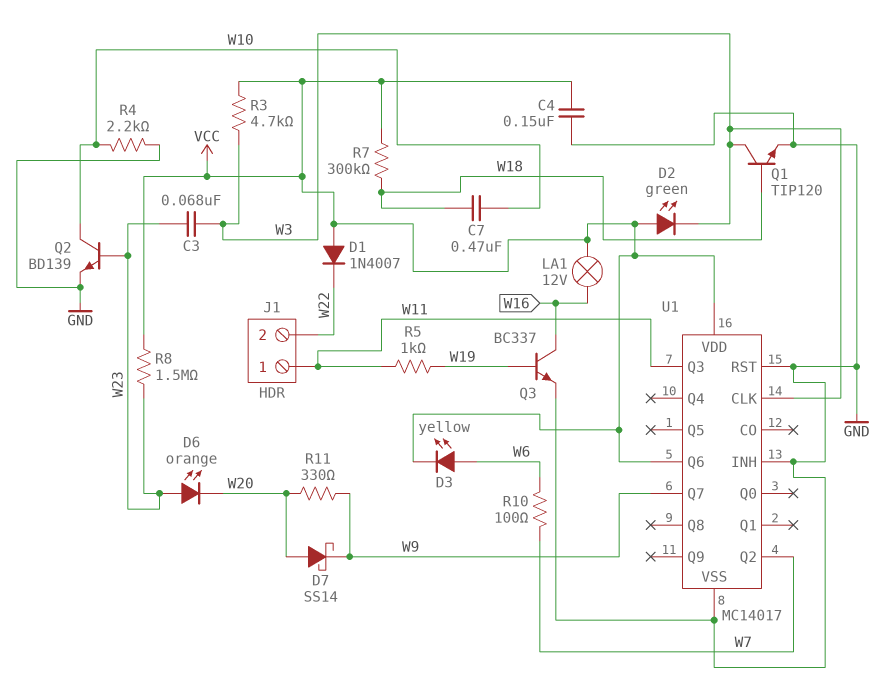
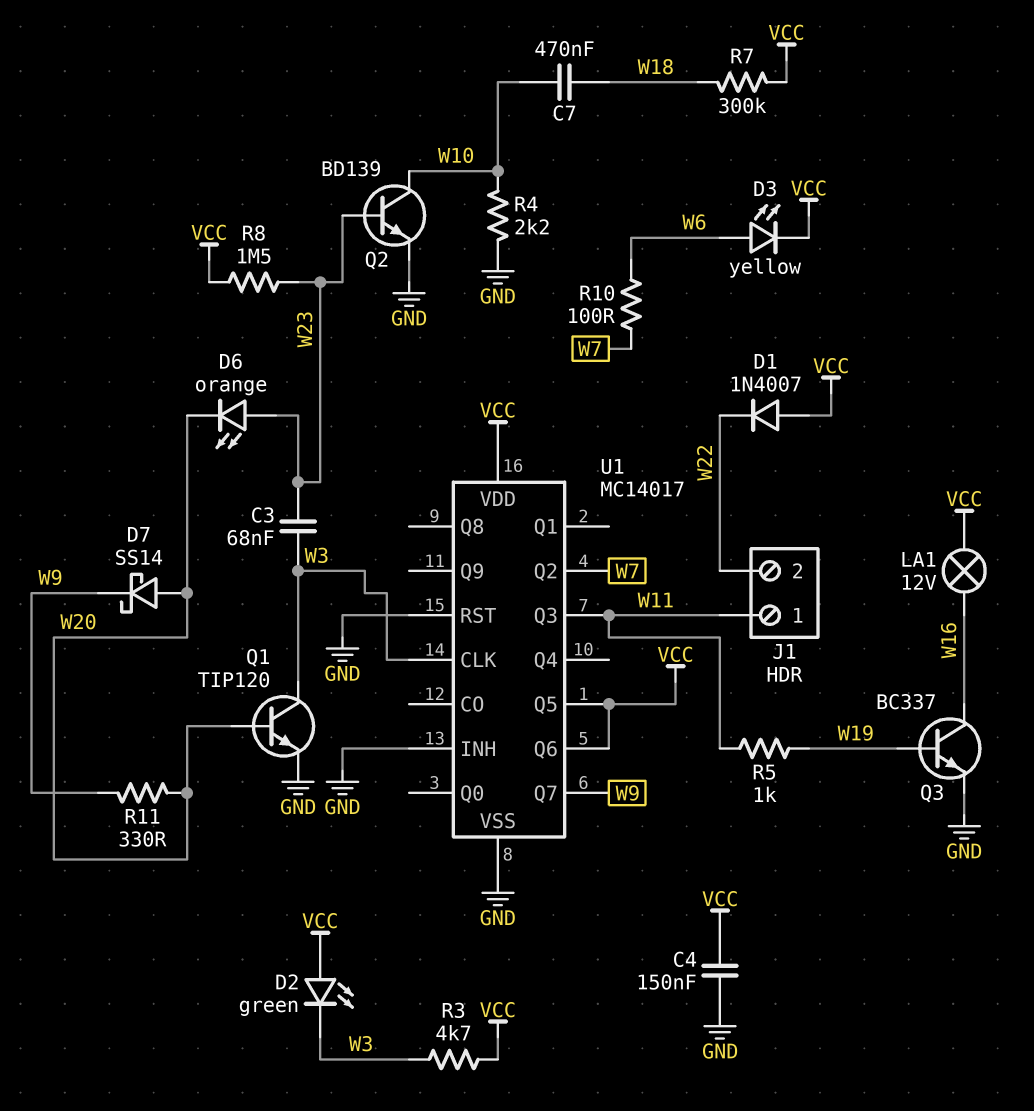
Q1: NPN TIP120 (B W18, C W3, E GND) -> NPN TIP120 (B W20, C W3, E GND)
U1 pin Q5: none -> VCC

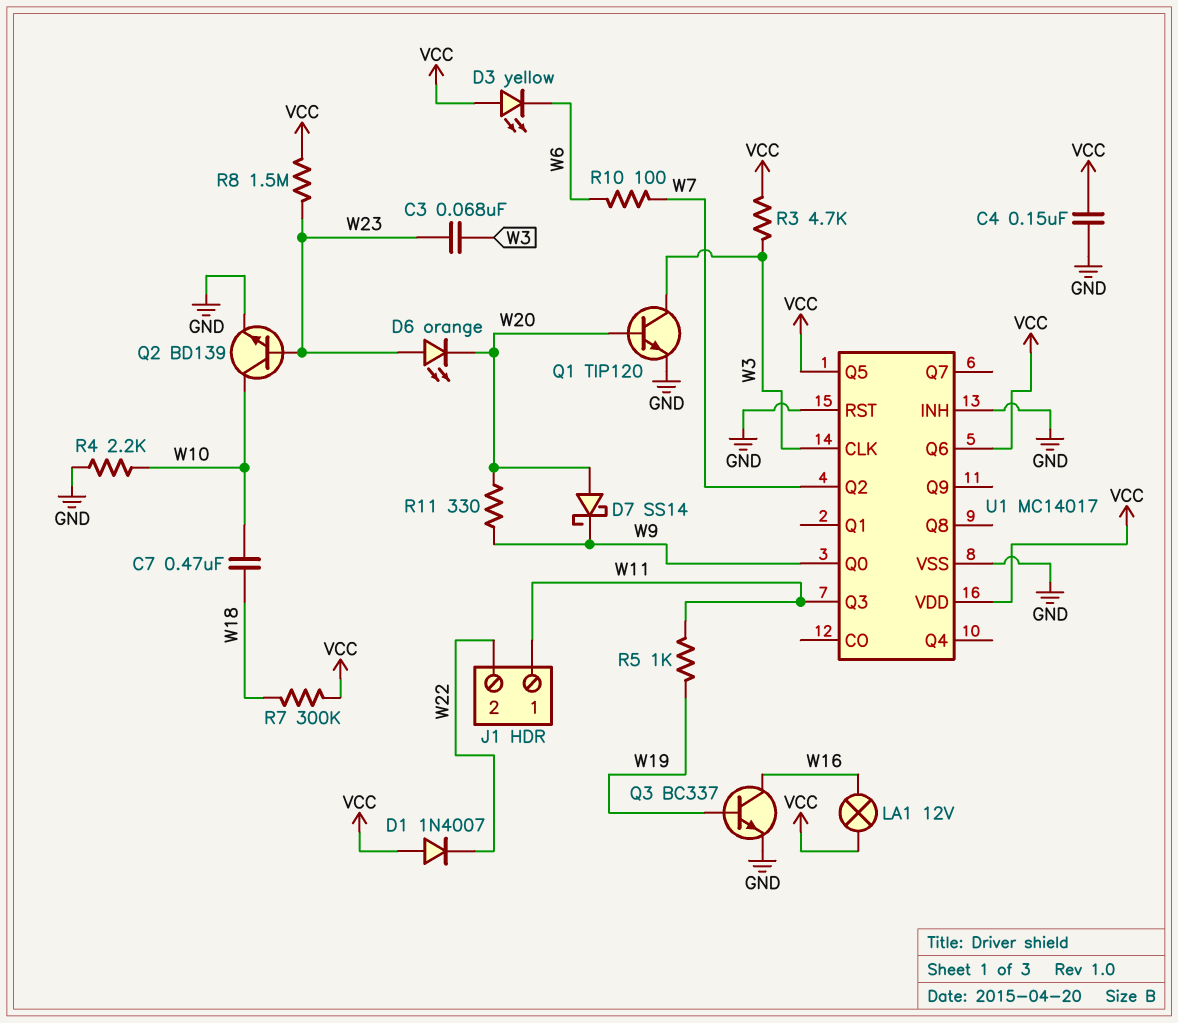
D2: LED green (A VCC, K W3) -> none
D3: LED yellow (A W6, K VCC) -> LED yellow (A VCC, K W6)
U1 pin Q0: none -> W9
U1 pin Q7: W9 -> none

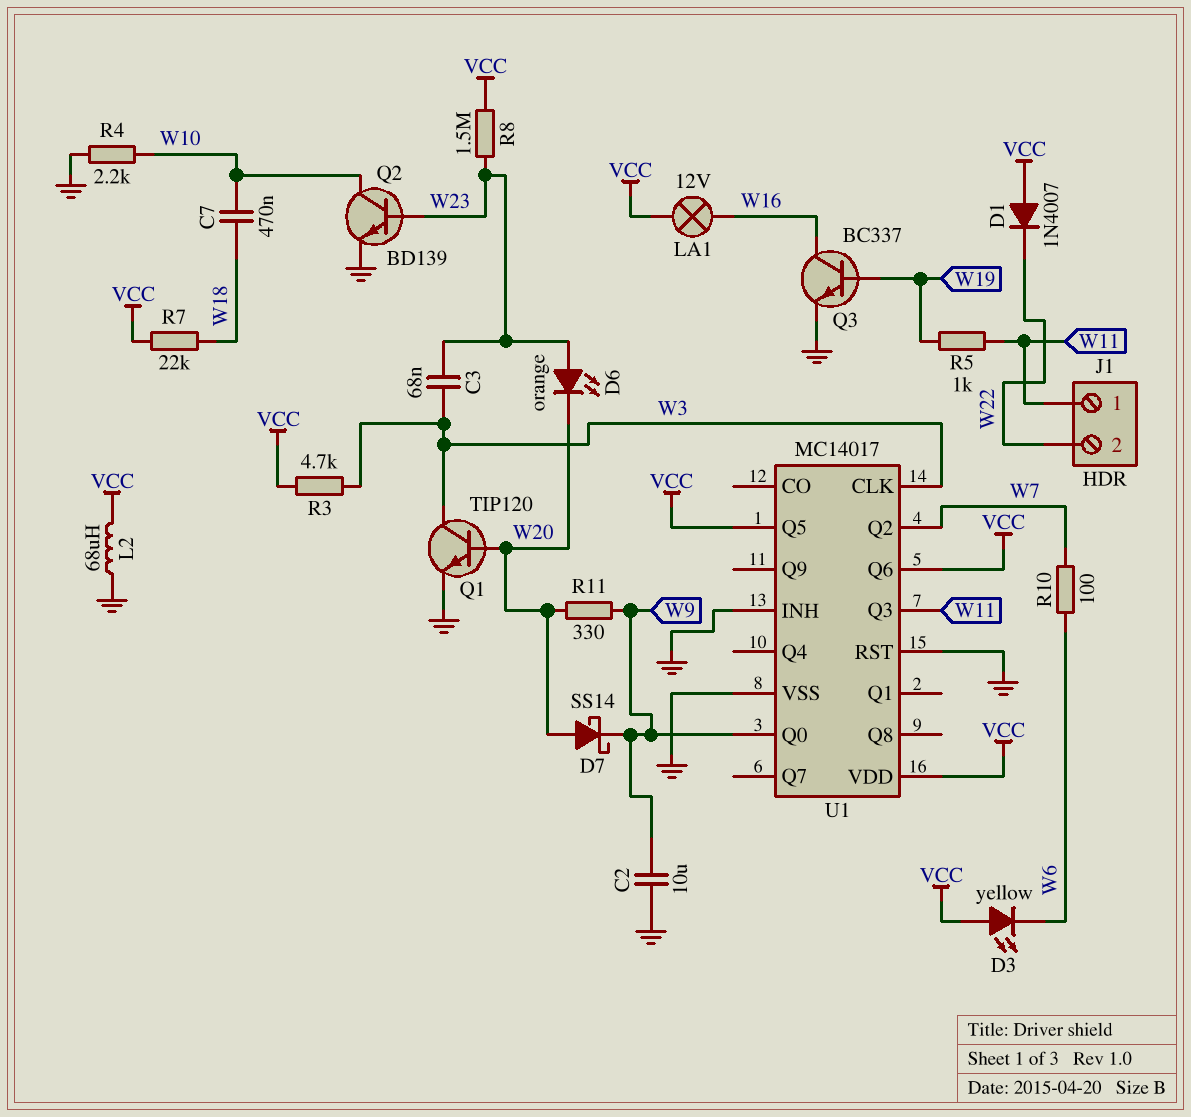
C2: none -> 10uF (GND, W9)
C4: 150nF (GND, VCC) -> none
L2: none -> 68uH (GND, VCC)
R7: 300k (VCC, W18) -> 22k (VCC, W18)

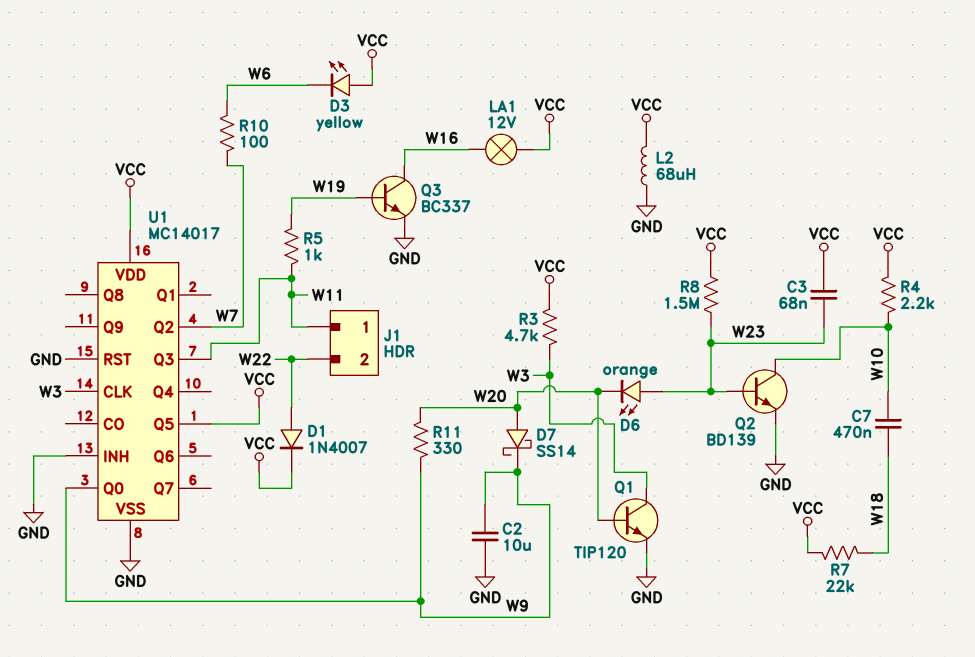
C3: 68nF (W3, W23) -> 68nF (VCC, W23)
D1: diode 1N4007 (A VCC, K W22) -> diode 1N4007 (A W22, K VCC)
R4: 2.2k (GND, W10) -> 2.2k (VCC, W10)
U1 pin Q6: VCC -> none

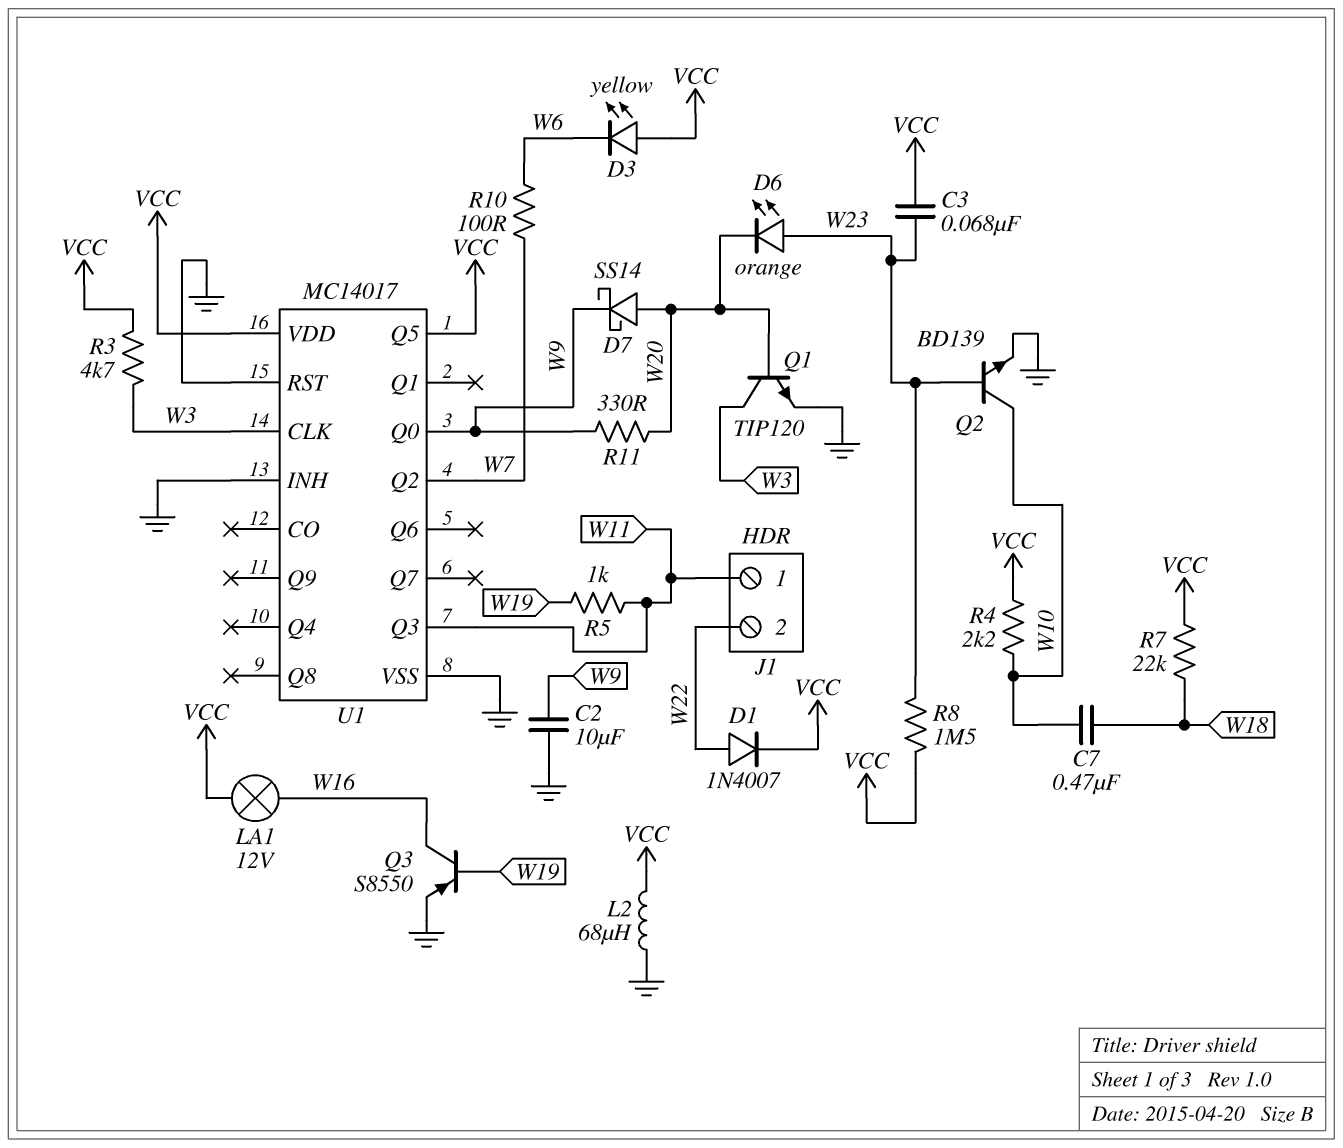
Q3: NPN BC337 (B W19, C W16, E GND) -> PNP S8550 (B W19, C W16, E GND)

